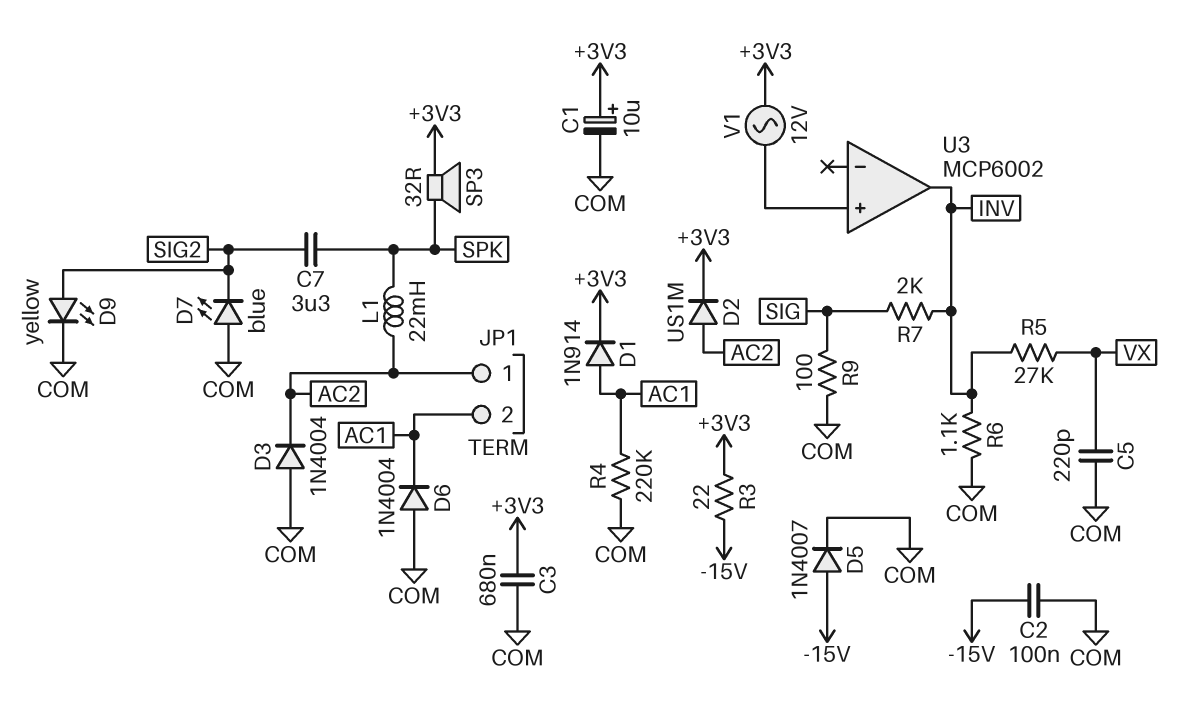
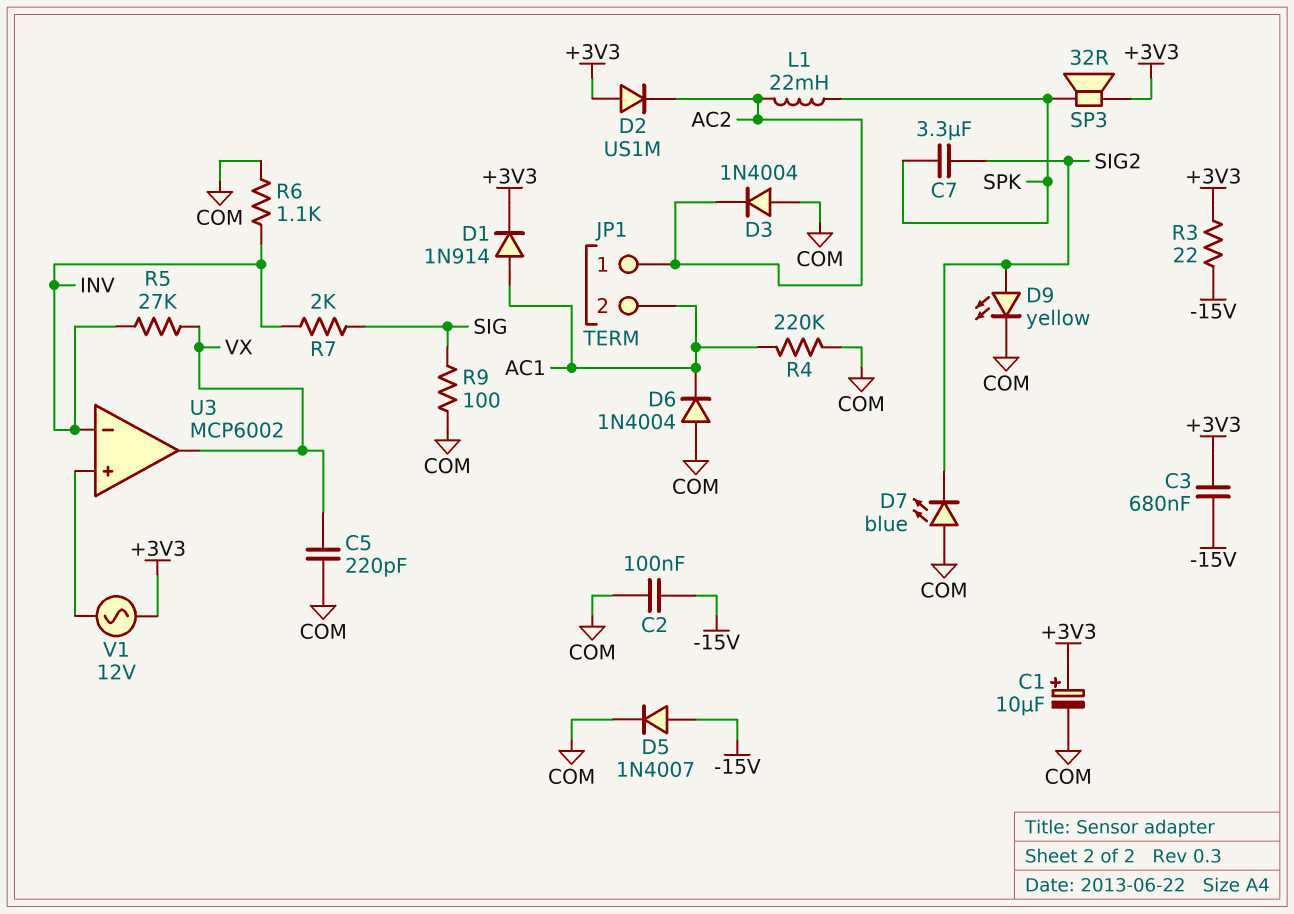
C3: 680nF (+3V3, COM) -> 680nF (+3V3, -15V)
D2: diode US1M (A AC2, K +3V3) -> diode US1M (A +3V3, K AC2)
U3 pin in-: none -> INV
U3 pin out: INV -> VX

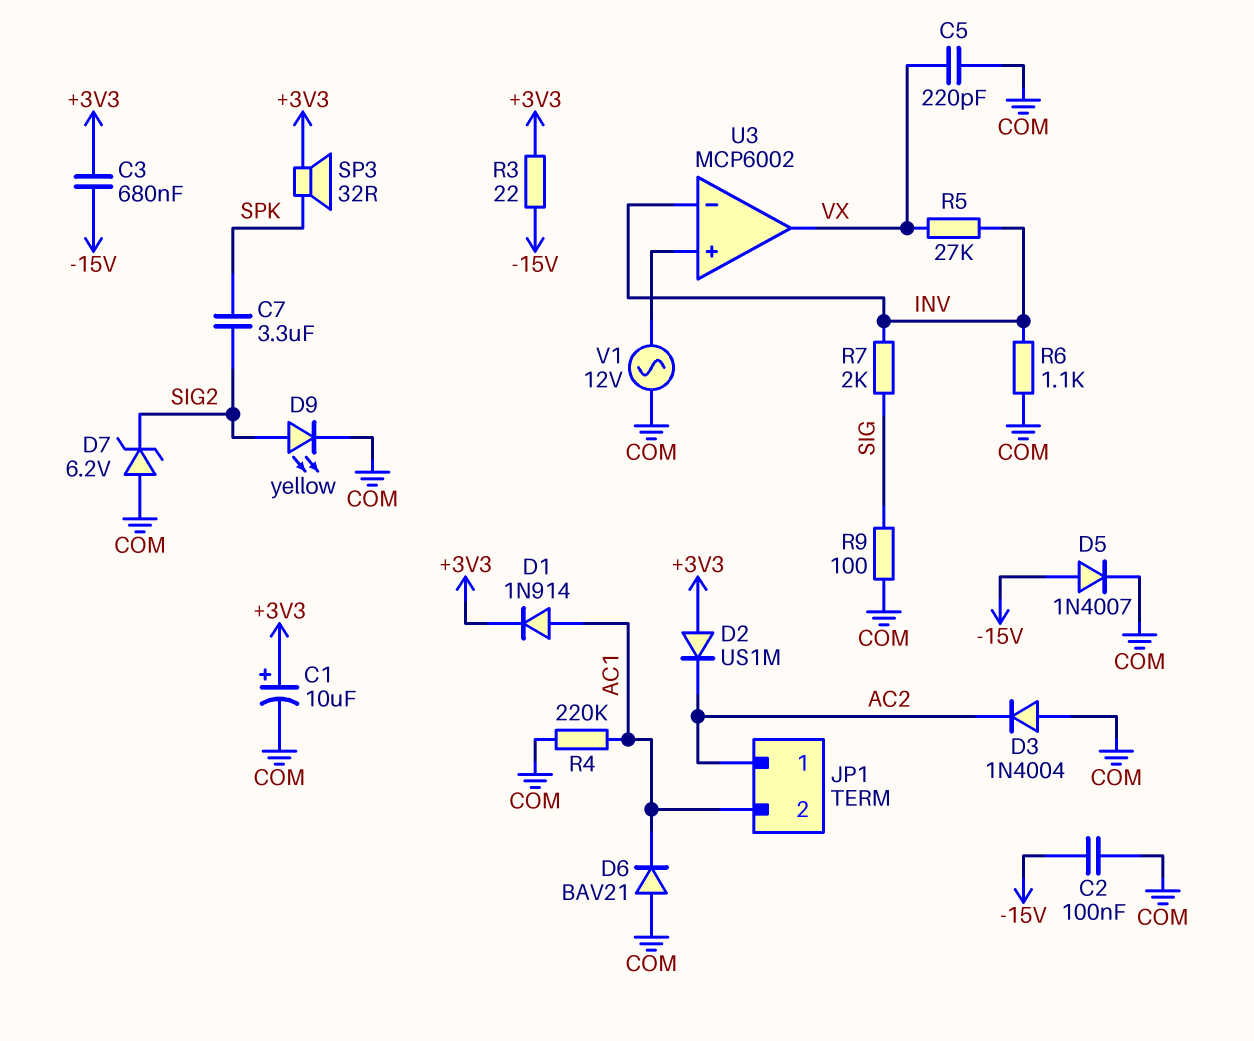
D6: diode 1N4004 (A COM, K AC1) -> diode BAV21 (A COM, K AC1)
D7: LED blue (A COM, K SIG2) -> zener 6.2V (A COM, K SIG2)
L1: 22mH (AC2, SPK) -> none
V1: AC 12V (+3V3, U3/in+) -> AC 12V (COM, U3/in+)

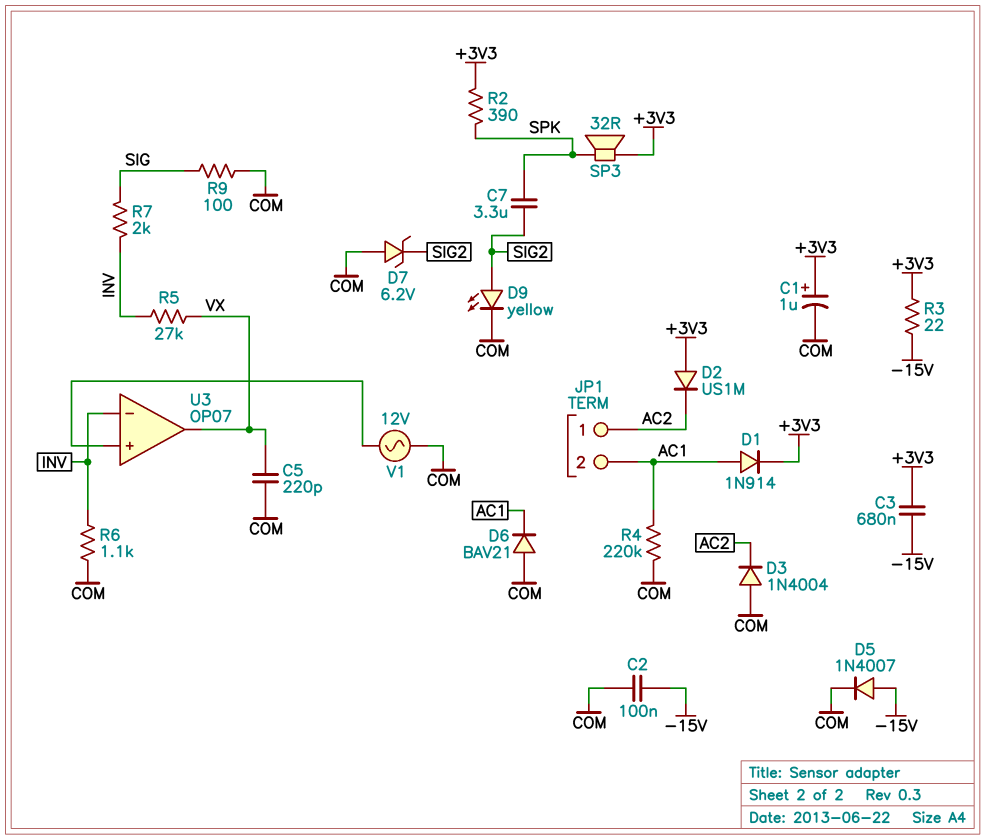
C1: 10uF (plus +3V3, minus COM) -> 1uF (plus +3V3, minus COM)
R2: none -> 390 (+3V3, SPK)
U3: MCP6002 -> OP07

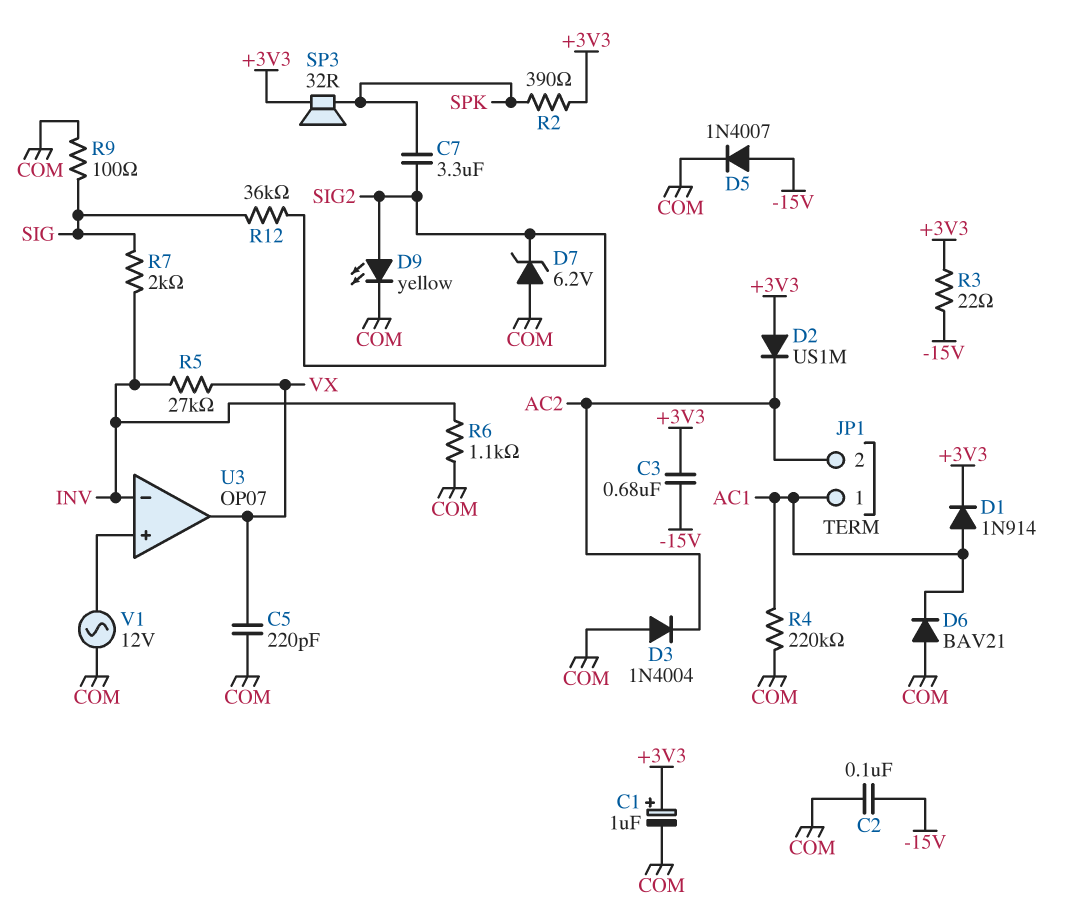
JP1 pin 1: AC2 -> AC1
JP1 pin 2: AC1 -> AC2
R12: none -> 36k (SIG, SIG2)

